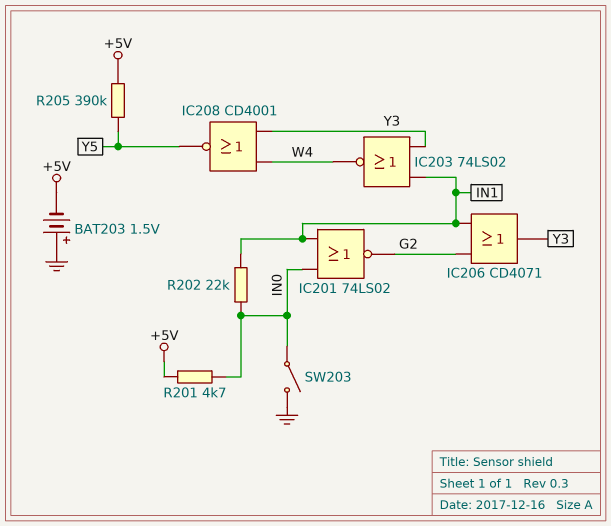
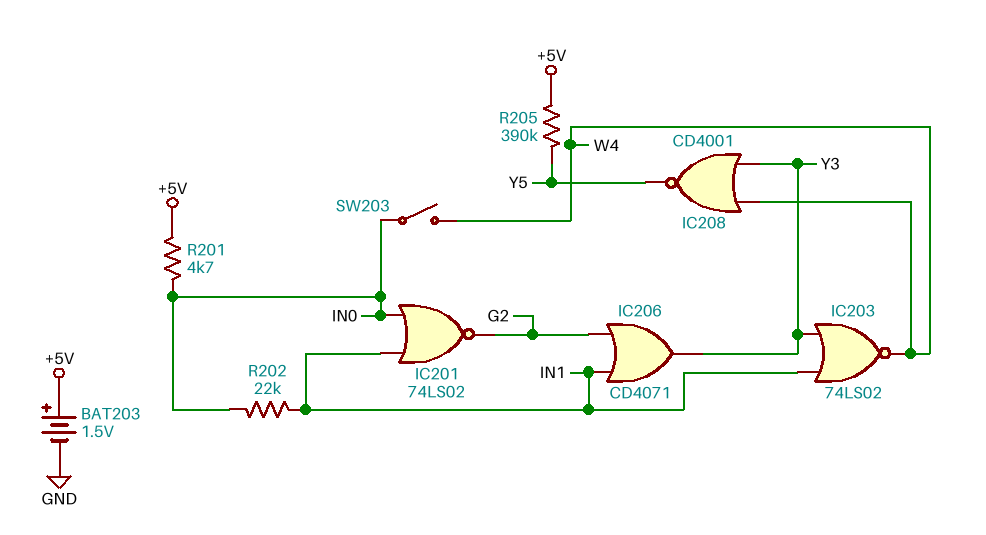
BAT203: 1.5V (plus GND, minus +5V) -> 1.5V (plus +5V, minus GND)
SW203: switch (GND, IN0) -> switch (IN0, W4)

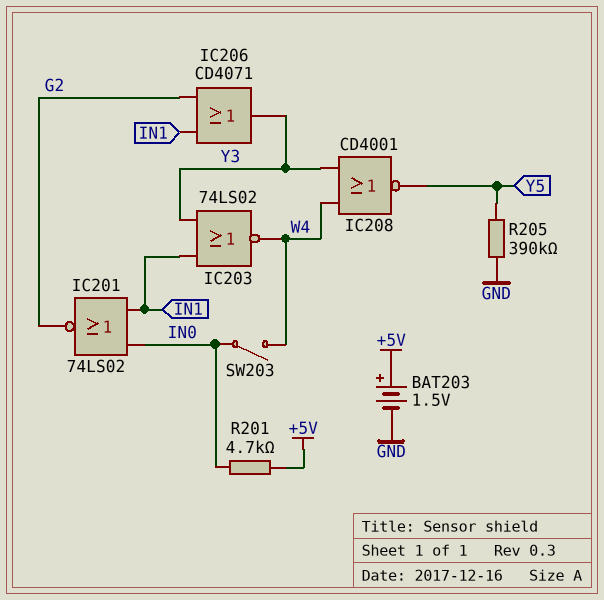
R202: 22k (IN0, IN1) -> none
R205: 390k (+5V, Y5) -> 390k (GND, Y5)

